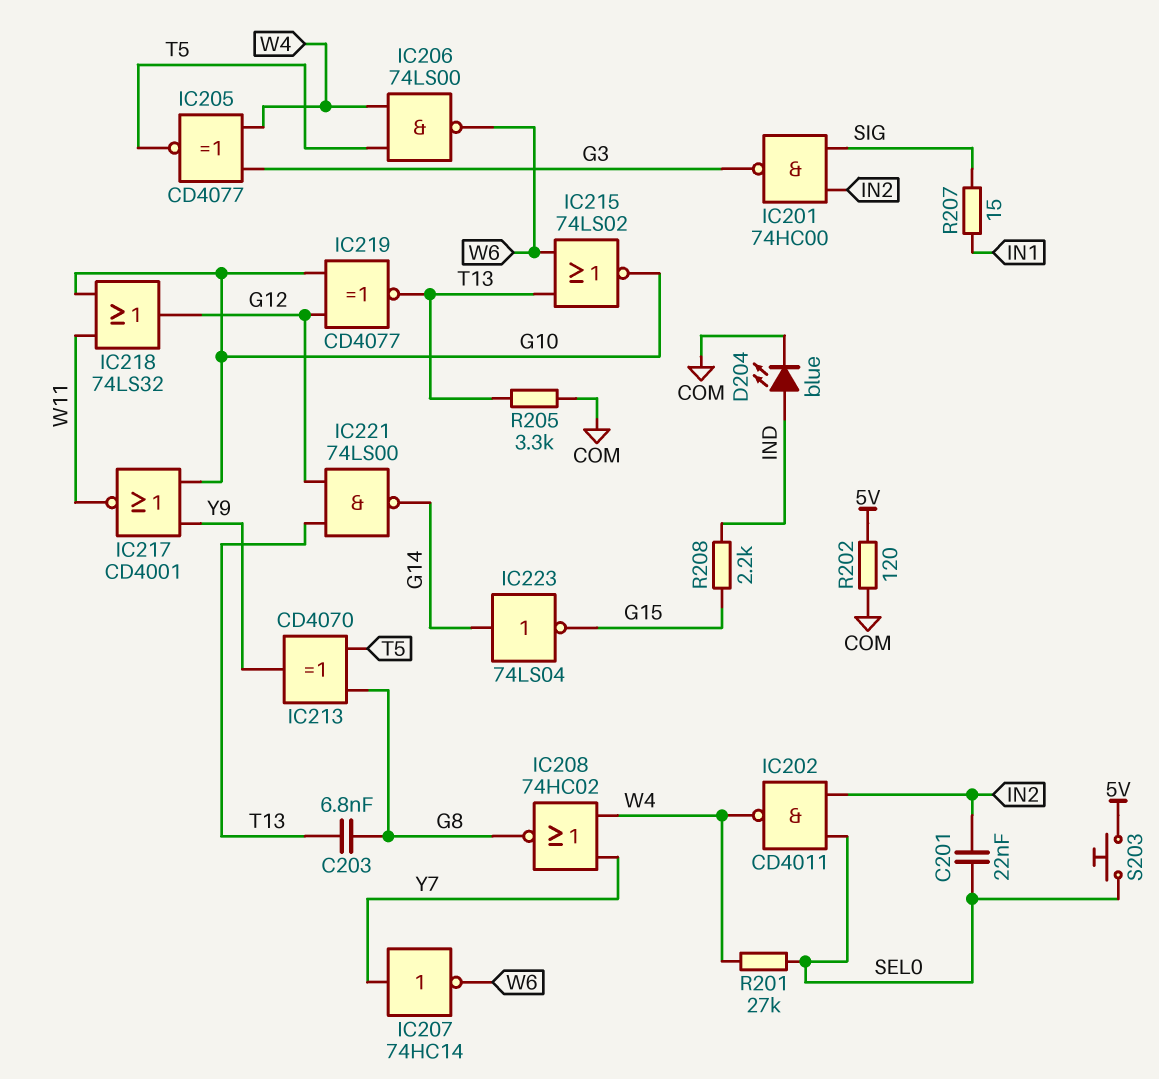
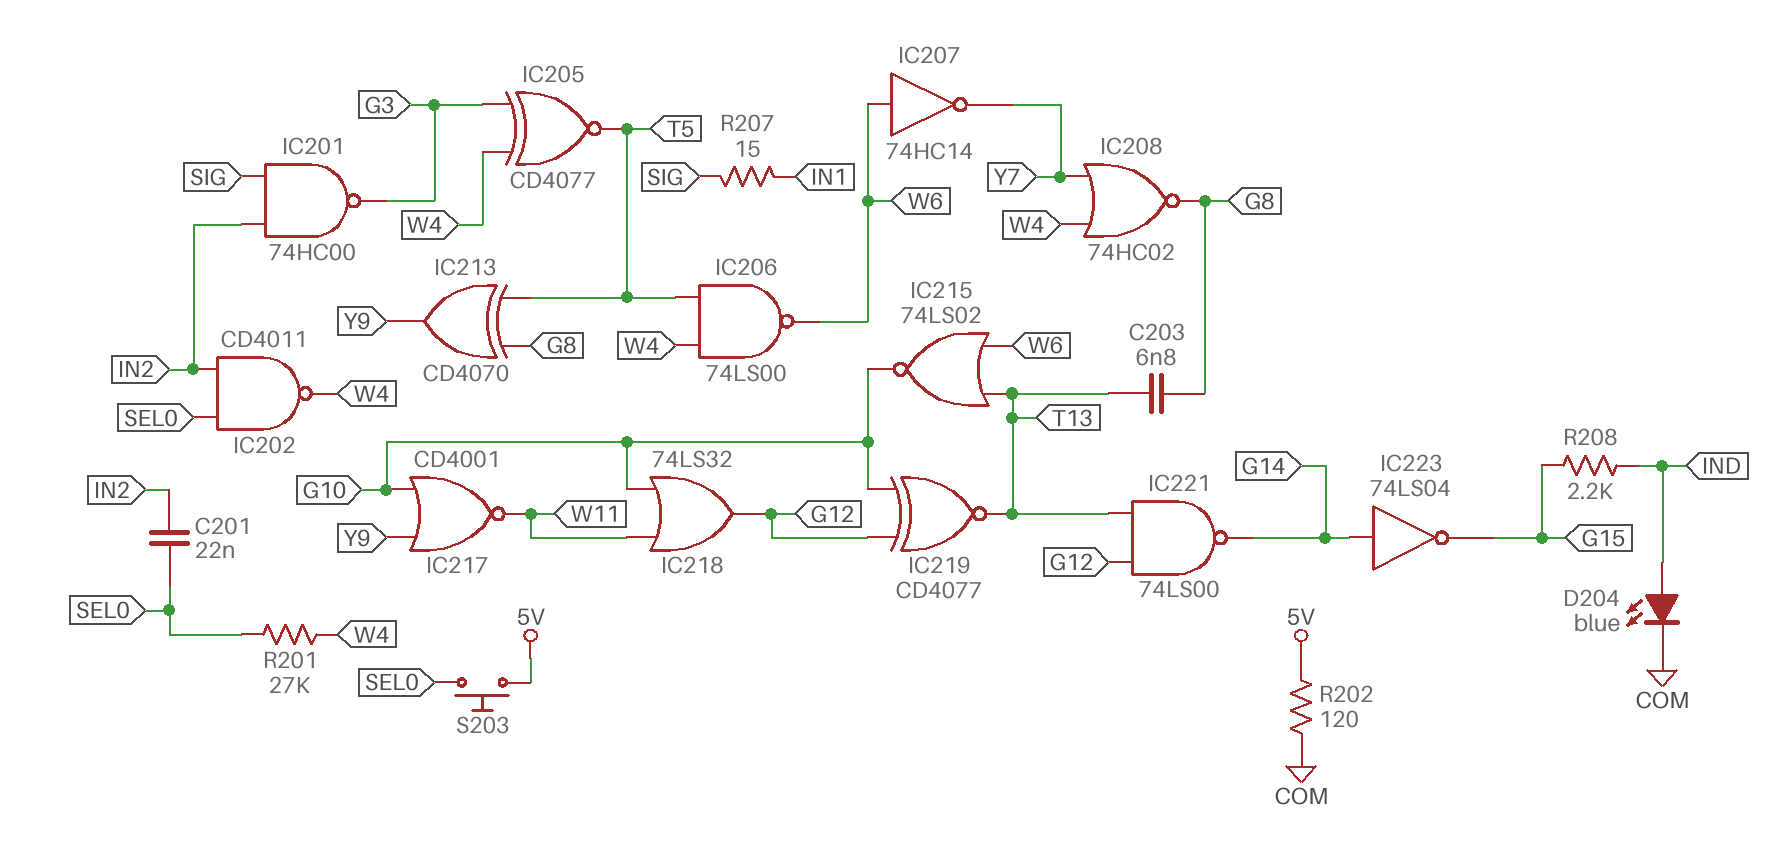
IC207: NOT 74HC14 (in Y7, out W6) -> NOT 74HC14 (in W6, out Y7)
R205: 3.3k (COM, T13) -> none

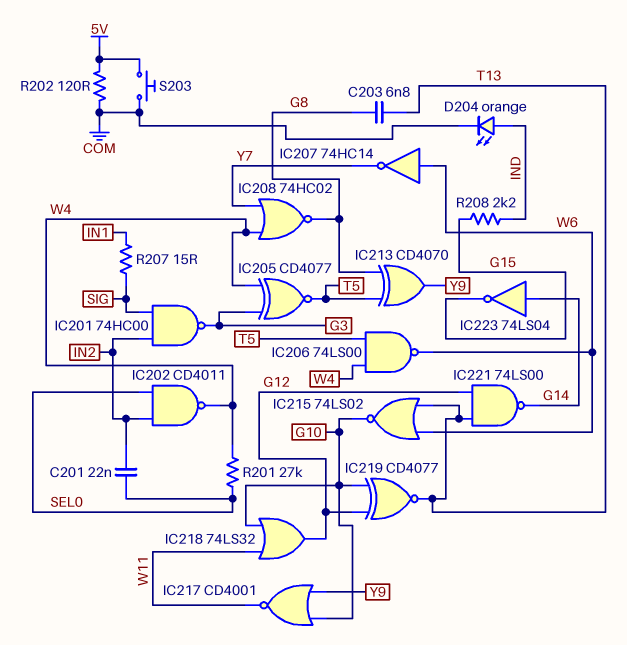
D204: LED blue (A IND, K COM) -> LED orange (A IND, K COM)
S203: button (5V, SEL0) -> button (5V, COM)

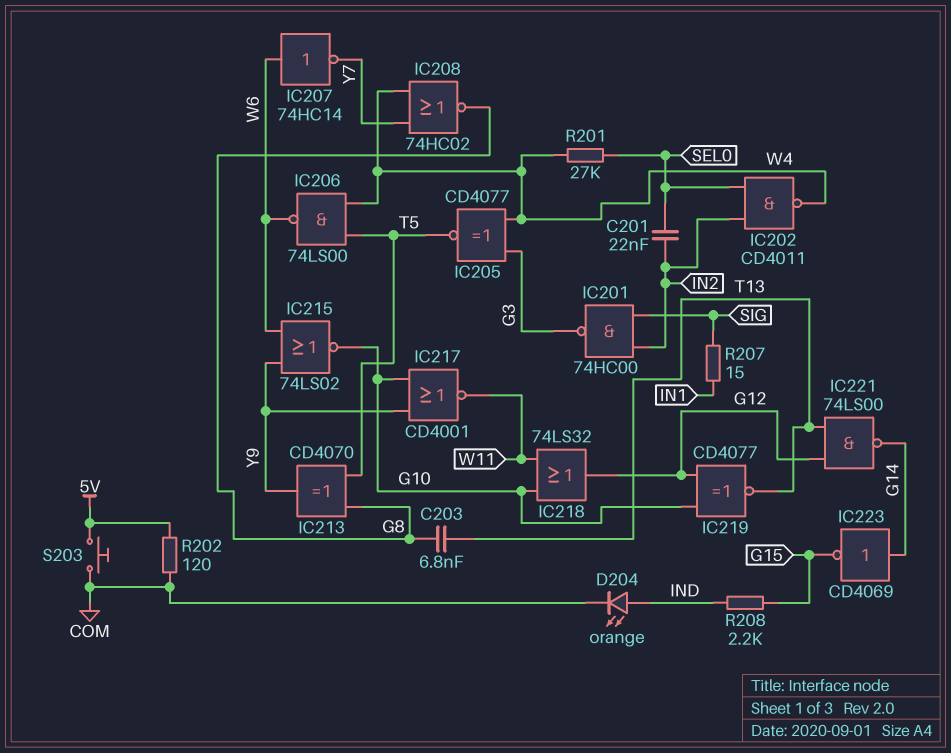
IC215: NOR 74LS02 (in T13, in W6, out G10) -> NOR 74LS02 (in W6, in Y9, out G10)
IC223: NOT 74LS04 (in G14, out G15) -> NOT CD4069 (in G14, out G15)

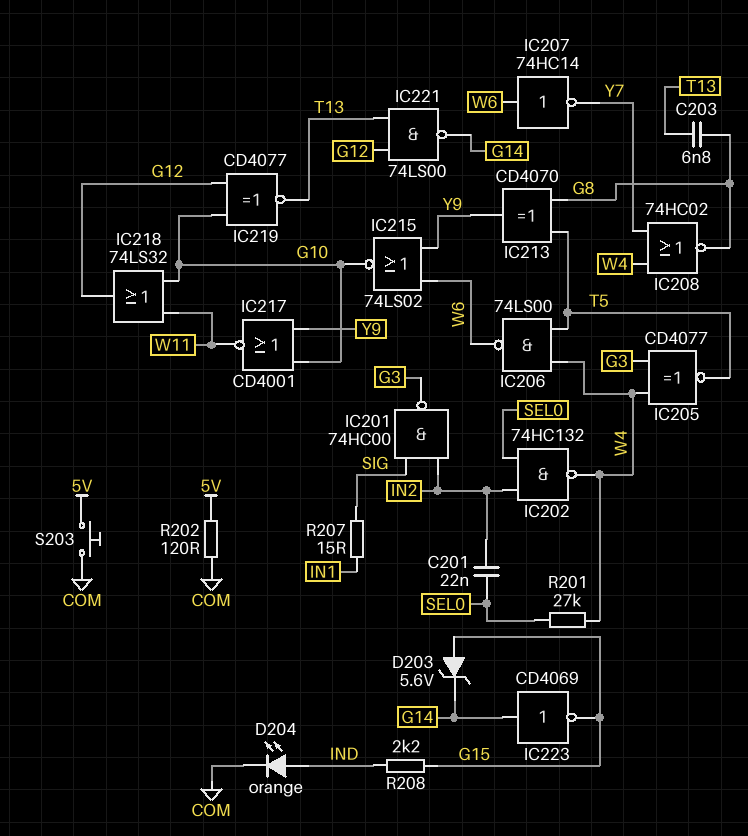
D203: none -> zener 5.6V (A G15, K G14)
IC202: NAND CD4011 (in IN2, in SEL0, out W4) -> NAND 74HC132 (in IN2, in SEL0, out W4)

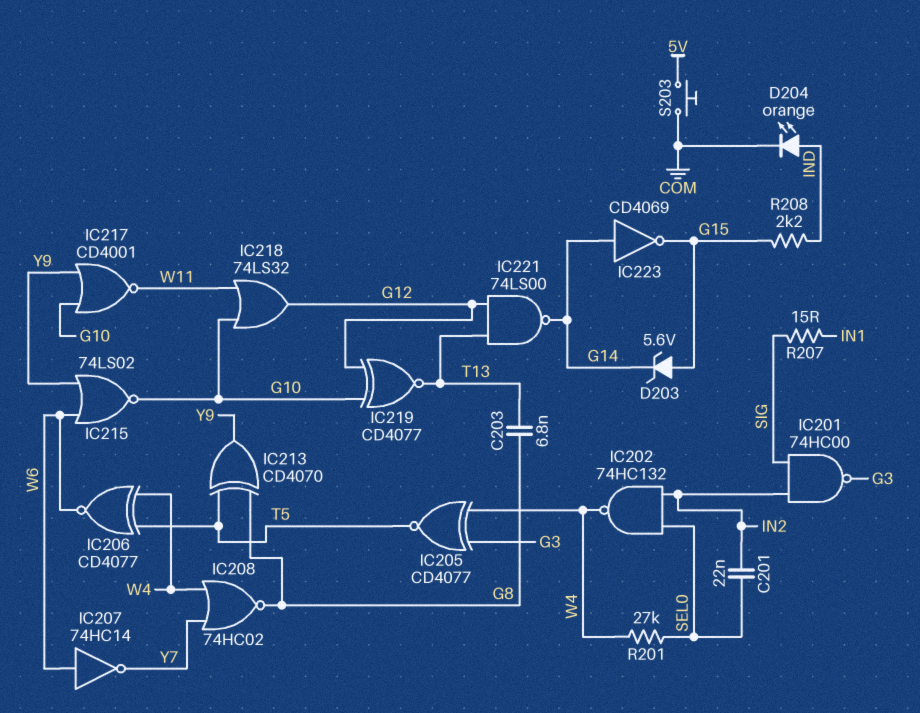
IC206: NAND 74LS00 (in T5, in W4, out W6) -> XNOR CD4077 (in T5, in W4, out W6)
R202: 120 (5V, COM) -> none

